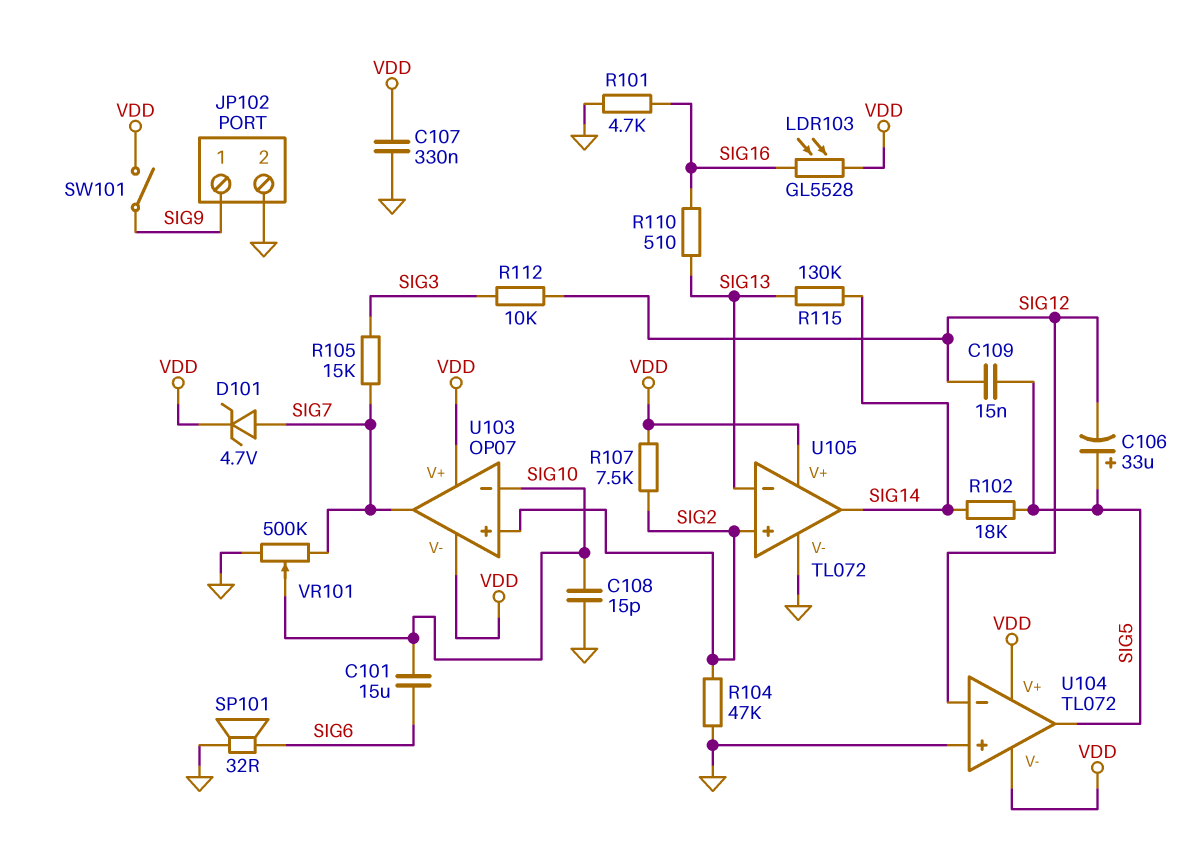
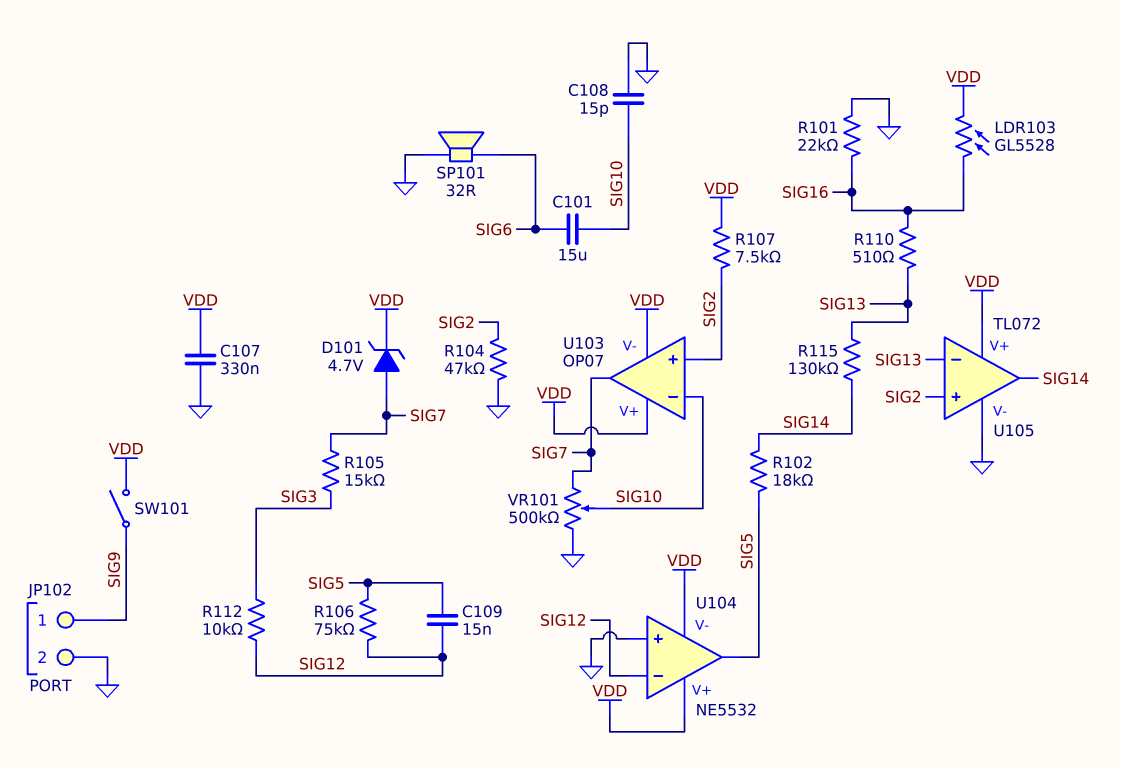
C106: 33uF (plus SIG5, minus SIG12) -> none
R101: 4.7k (GND, SIG16) -> 22k (GND, SIG16)
R106: none -> 75k (SIG5, SIG12)
U104: TL072 -> NE5532

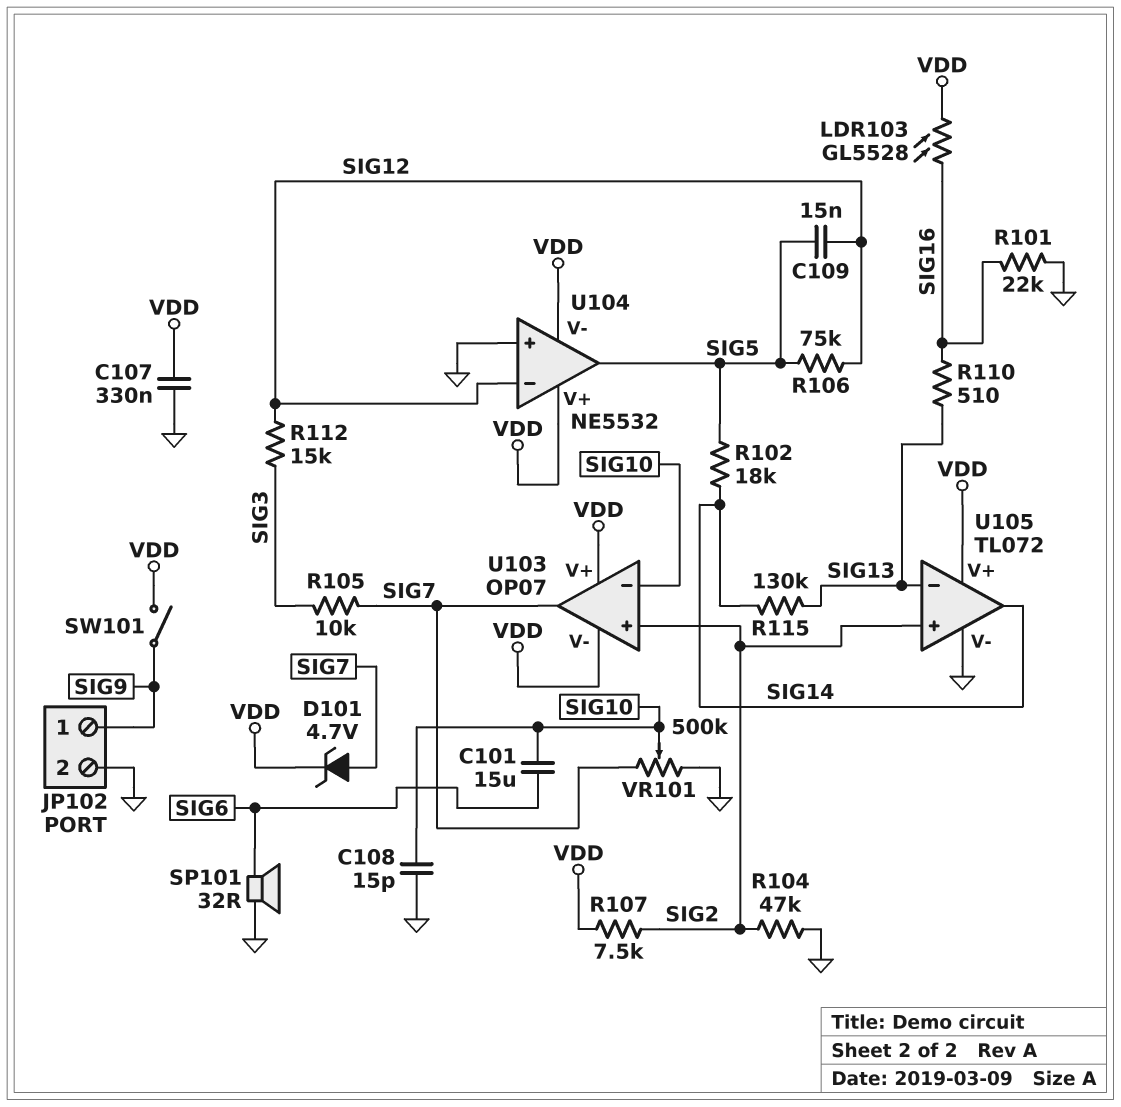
R105: 15k (SIG3, SIG7) -> 10k (SIG3, SIG7)
R112: 10k (SIG3, SIG12) -> 15k (SIG3, SIG12)

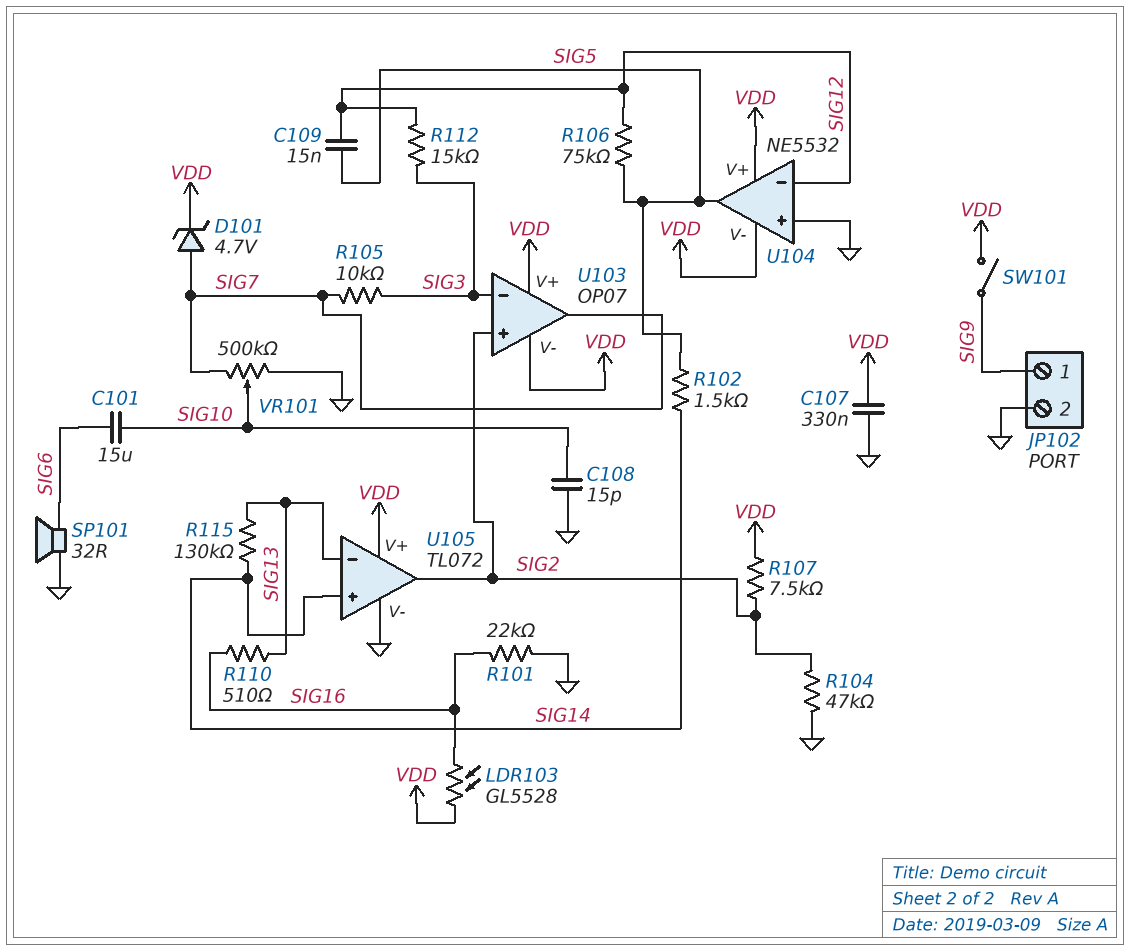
R102: 18k (SIG5, SIG14) -> 1.5k (SIG5, SIG14)
U103 pin in-: SIG10 -> SIG3
U105 pin in+: SIG2 -> SIG14
U105 pin out: SIG14 -> SIG2

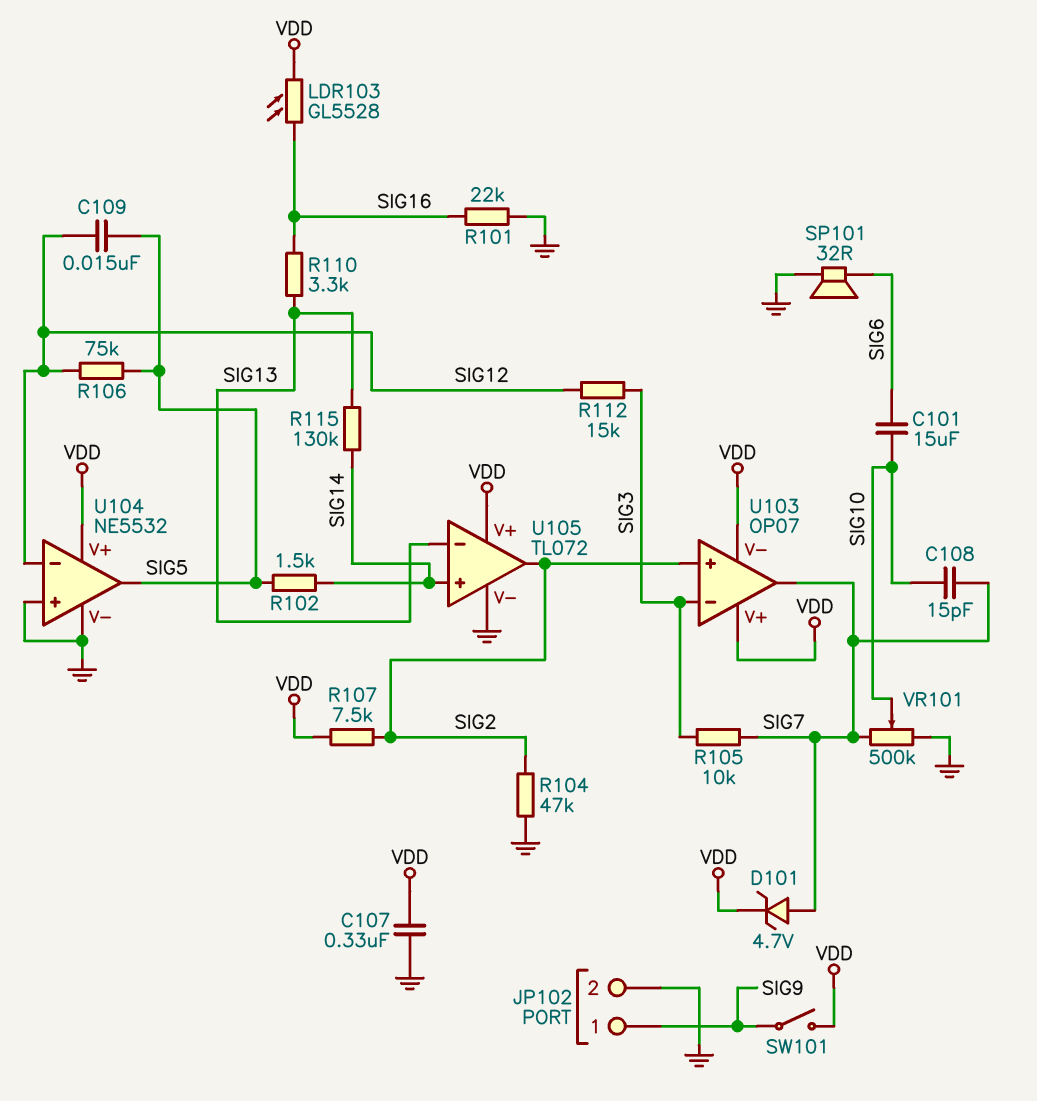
C108: 15pF (GND, SIG10) -> 15pF (SIG7, SIG10)
R110: 510 (SIG13, SIG16) -> 3.3k (SIG13, SIG16)
U104 pin V-: VDD -> GND

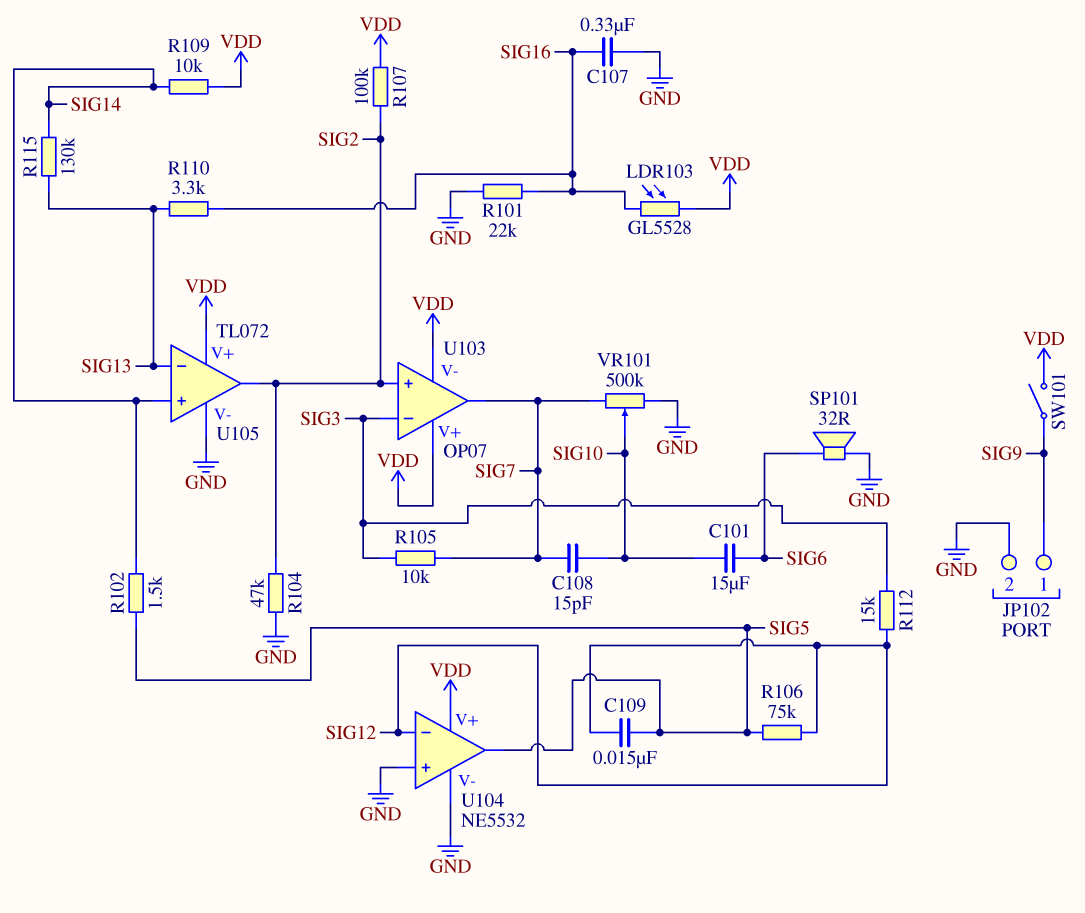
C107: 330nF (GND, VDD) -> 330nF (GND, SIG16)
D101: zener 4.7V (A SIG7, K VDD) -> none
R107: 7.5k (SIG2, VDD) -> 100k (SIG2, VDD)
R109: none -> 10k (SIG14, VDD)

